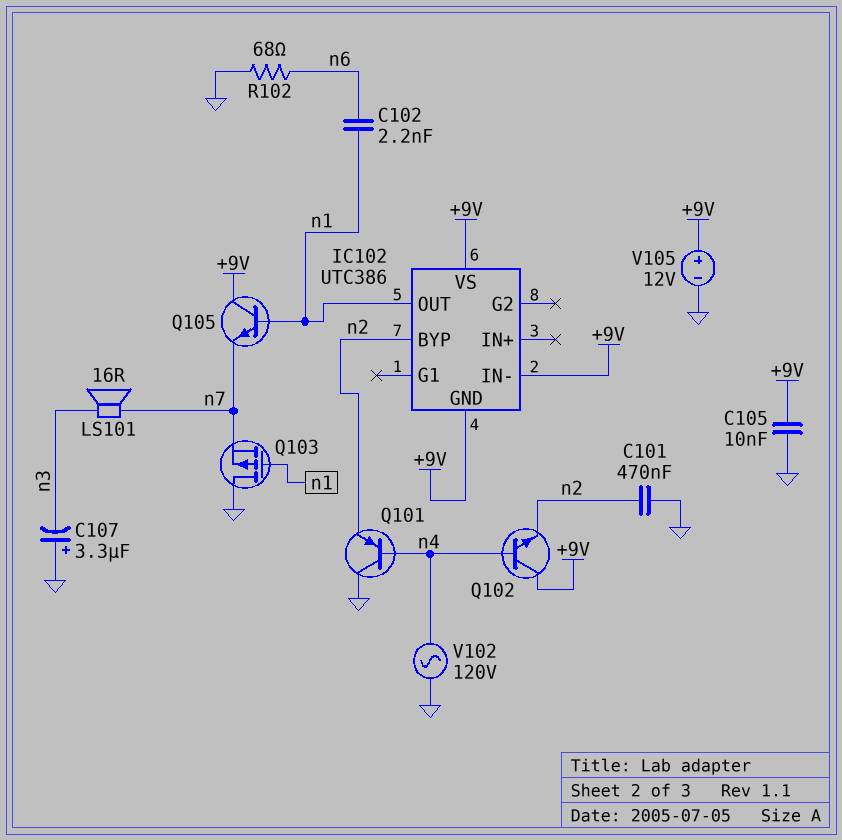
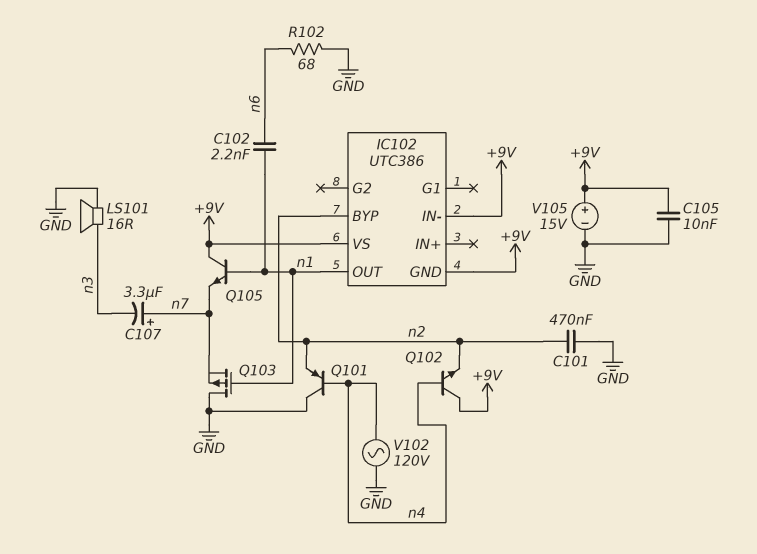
C107: 3.3uF (plus GND, minus n3) -> 3.3uF (plus n7, minus n3)
LS101: speaker 16R (n3, n7) -> speaker 16R (GND, n3)
V105: 12V (plus +9V, minus GND) -> 15V (plus +9V, minus GND)

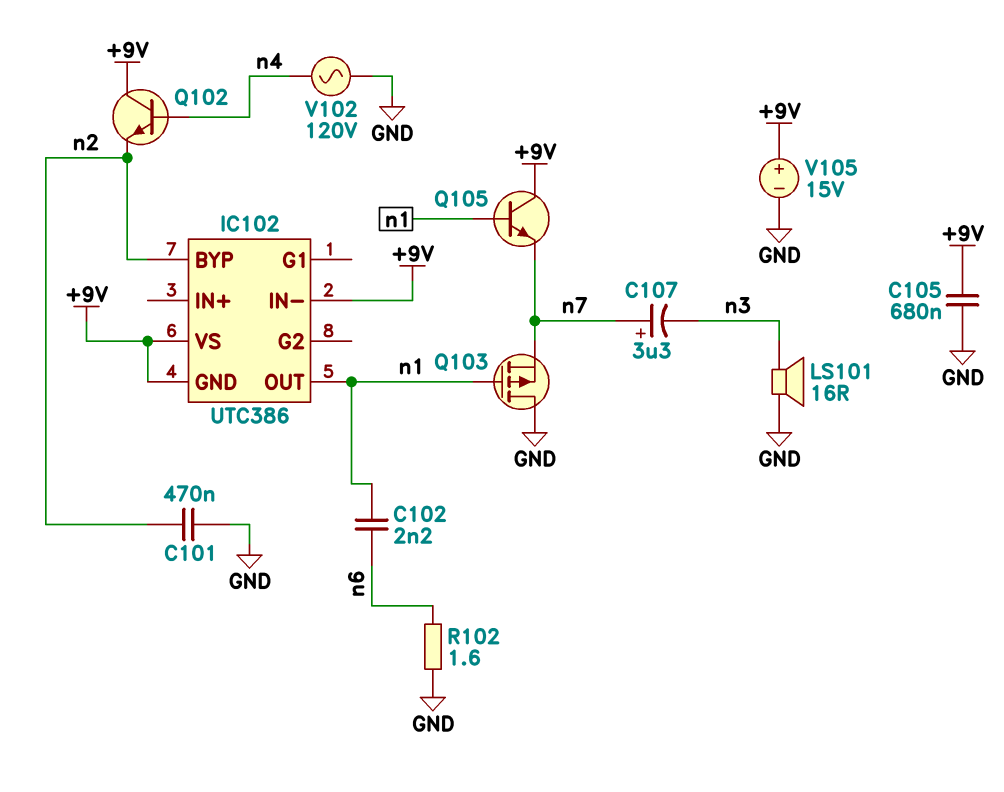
C105: 10nF (+9V, GND) -> 680nF (+9V, GND)
Q101: PNP (B n4, C GND, E n2) -> none
R102: 68 (GND, n6) -> 1.6 (GND, n6)

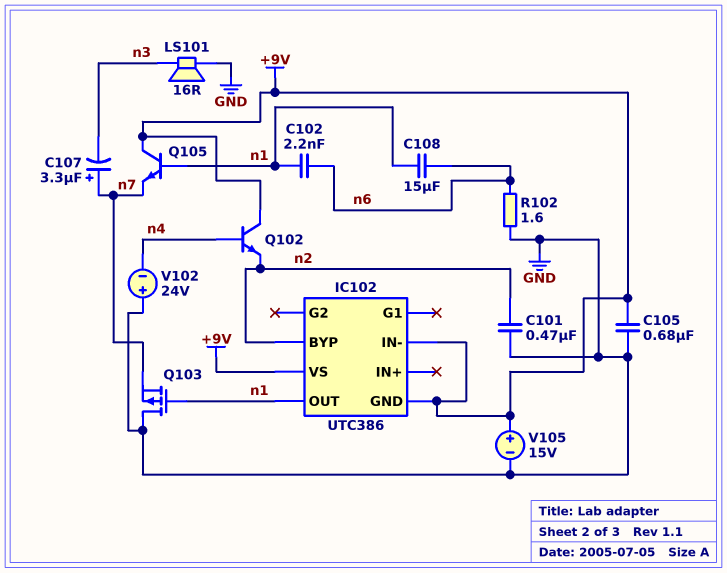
C108: none -> 15uF (n1, n6)
V102: AC 120V (GND, n4) -> 24V (plus GND, minus n4)

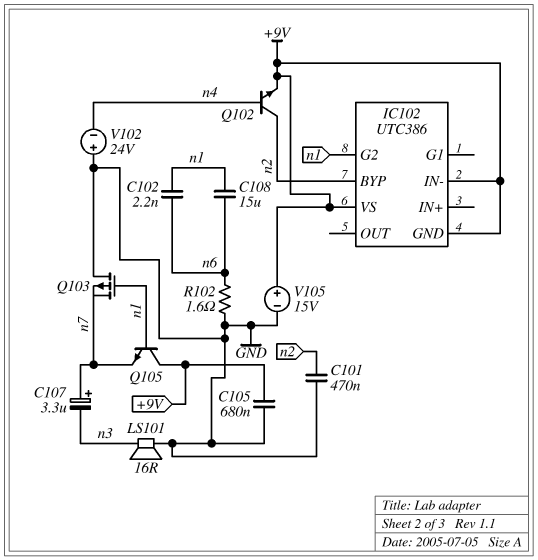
IC102 pin G2: none -> n1
IC102 pin OUT: n1 -> none
Q102: NPN (B n4, C +9V, E n2) -> NPN (B n4, C n2, E +9V)

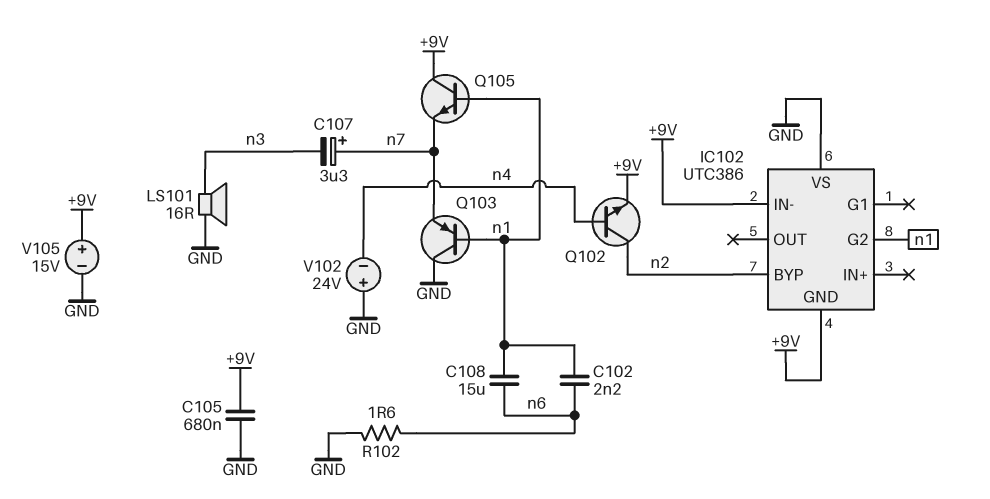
C101: 470nF (GND, n2) -> none
IC102 pin VS: +9V -> GND
Q103: PMOS (G n1, D GND, S n7) -> PNP (B n1, C GND, E n7)

